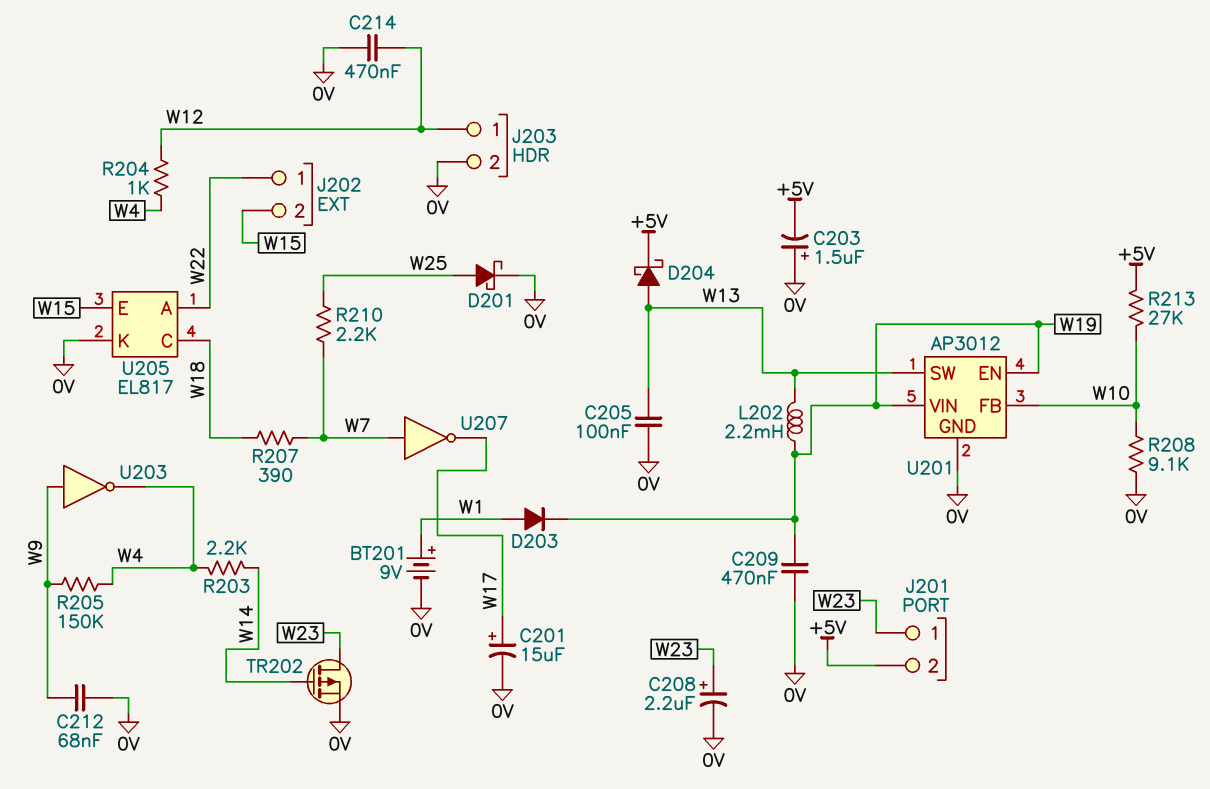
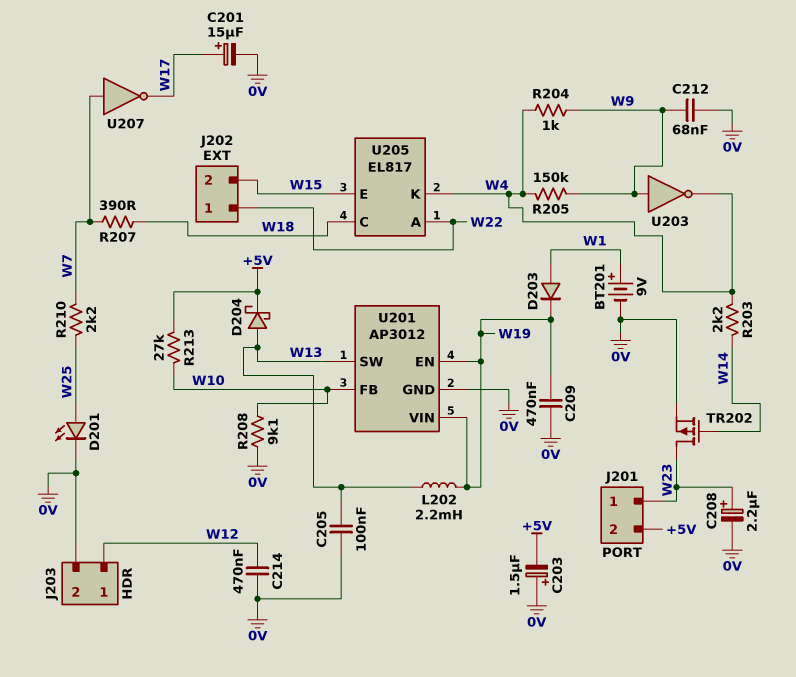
D201: schottky (A W25, K 0V) -> LED (A W25, K 0V)
R204: 1k (W4, W12) -> 1k (W4, W9)
U205 pin K: 0V -> W4

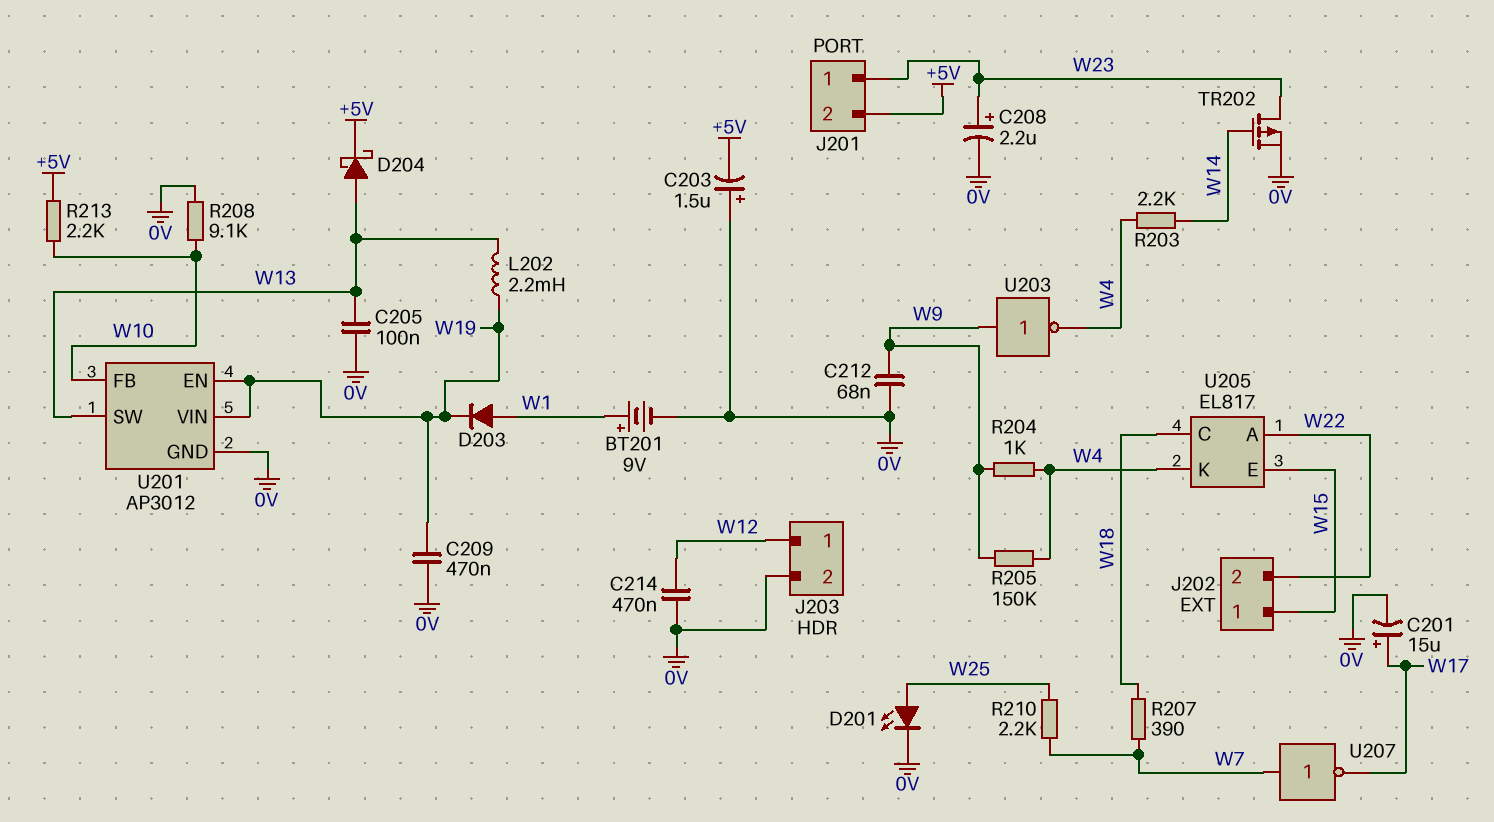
J202 pin 1: W22 -> W15
J202 pin 2: W15 -> W22
R213: 27k (+5V, W10) -> 2.2k (+5V, W10)

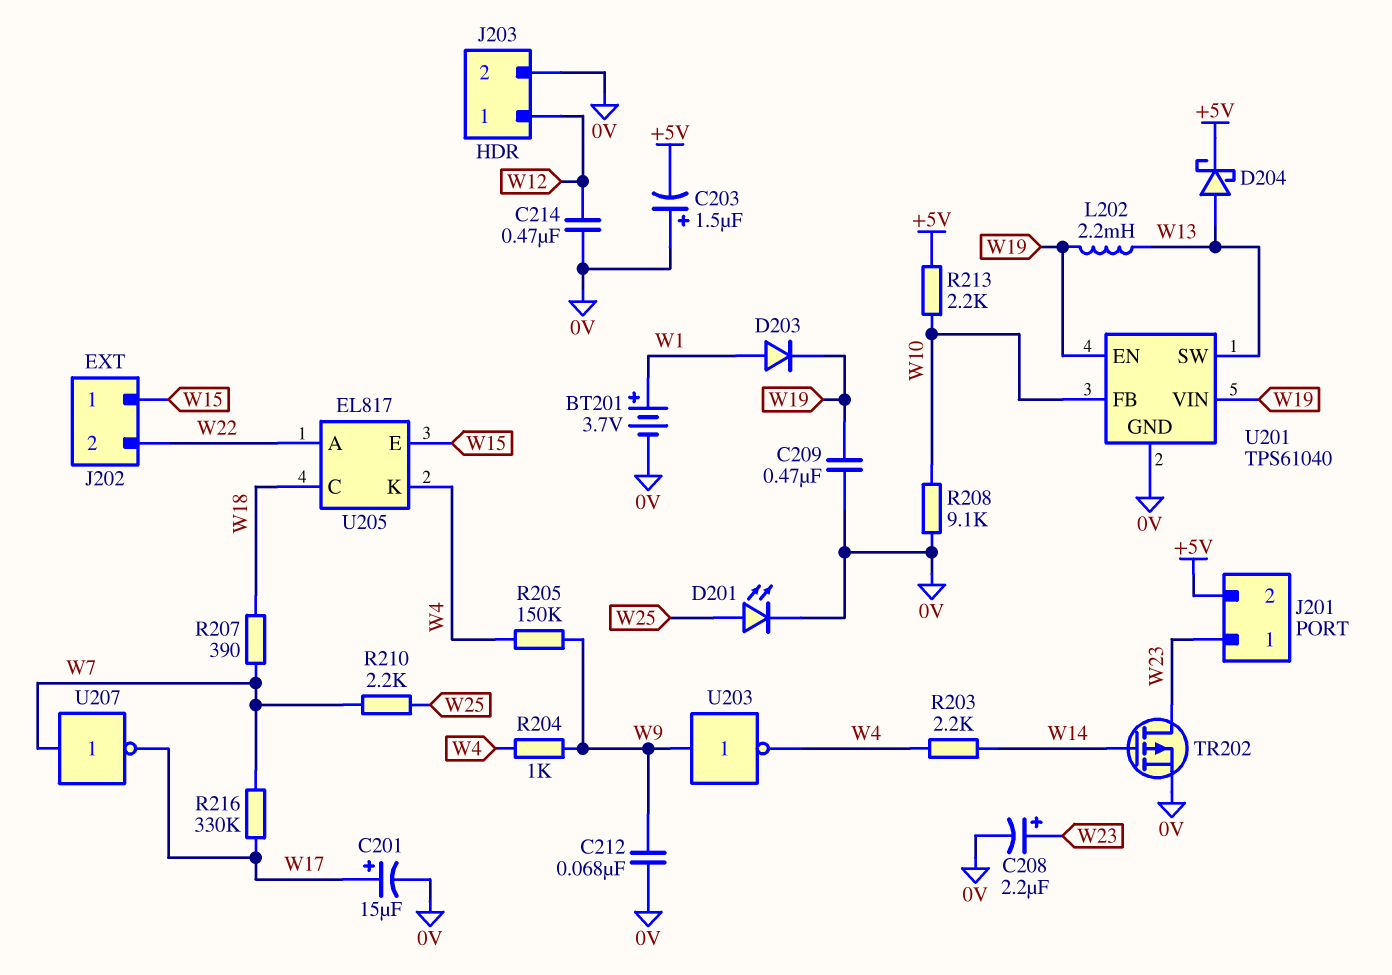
BT201: 9V (plus W1, minus 0V) -> 3.7V (plus W1, minus 0V)
C205: 100nF (0V, W13) -> none
R216: none -> 330k (W7, W17)
U201: AP3012 -> TPS61040

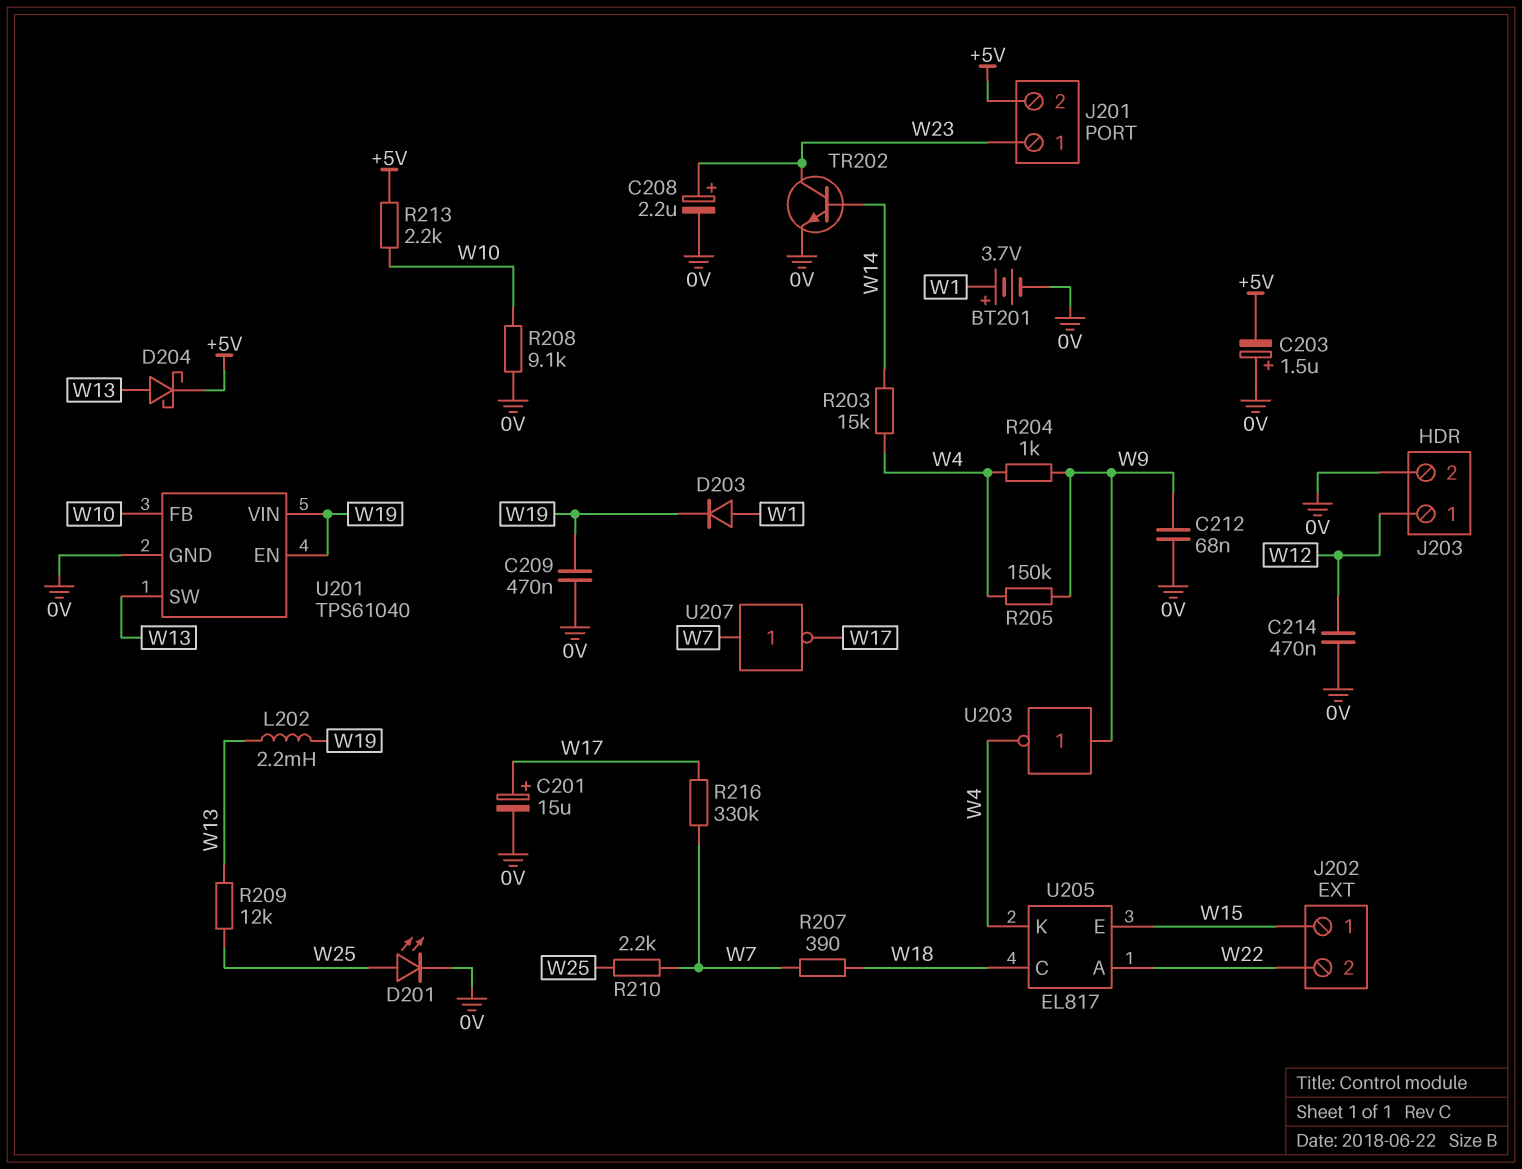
R203: 2.2k (W4, W14) -> 15k (W4, W14)
R209: none -> 12k (W13, W25)
TR202: PMOS (G W14, D W23, S 0V) -> NPN (B W14, C W23, E 0V)

